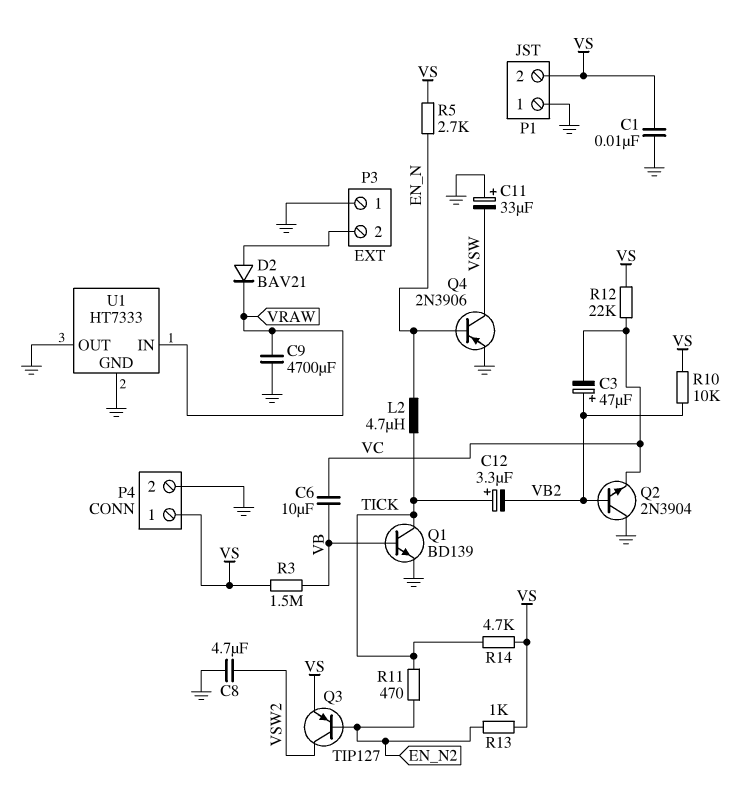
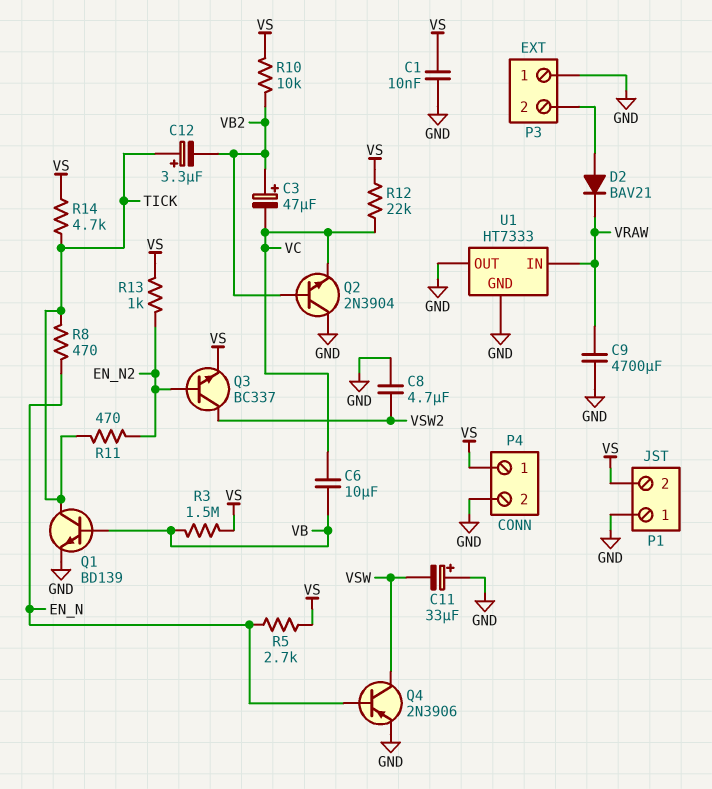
L2: 4.7uH (EN_N, TICK) -> none
Q3: PNP TIP127 (B EN_N2, C VSW2, E VS) -> NPN BC337 (B EN_N2, C VSW2, E VS)
R8: none -> 470 (EN_N, TICK)

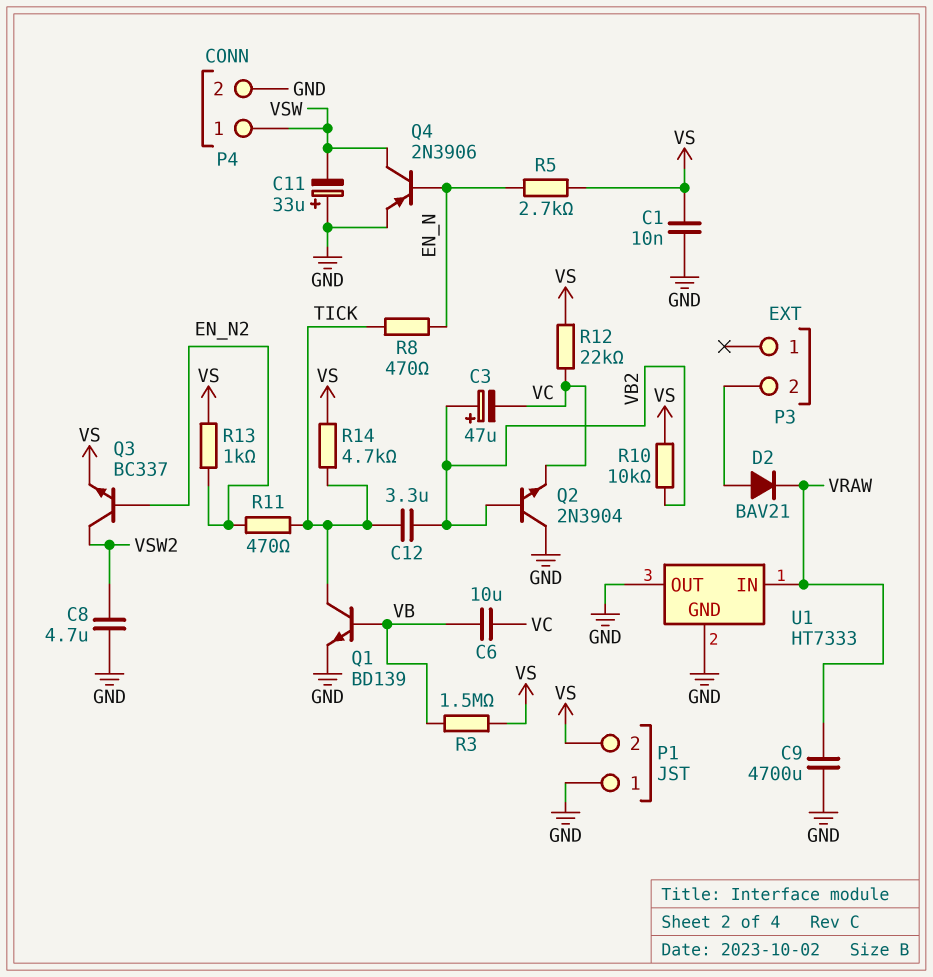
C12: 3.3uF (plus TICK, minus VB2) -> 3.3uF (TICK, VB2)
P3 pin 1: GND -> none
P4 pin 1: VS -> VSW

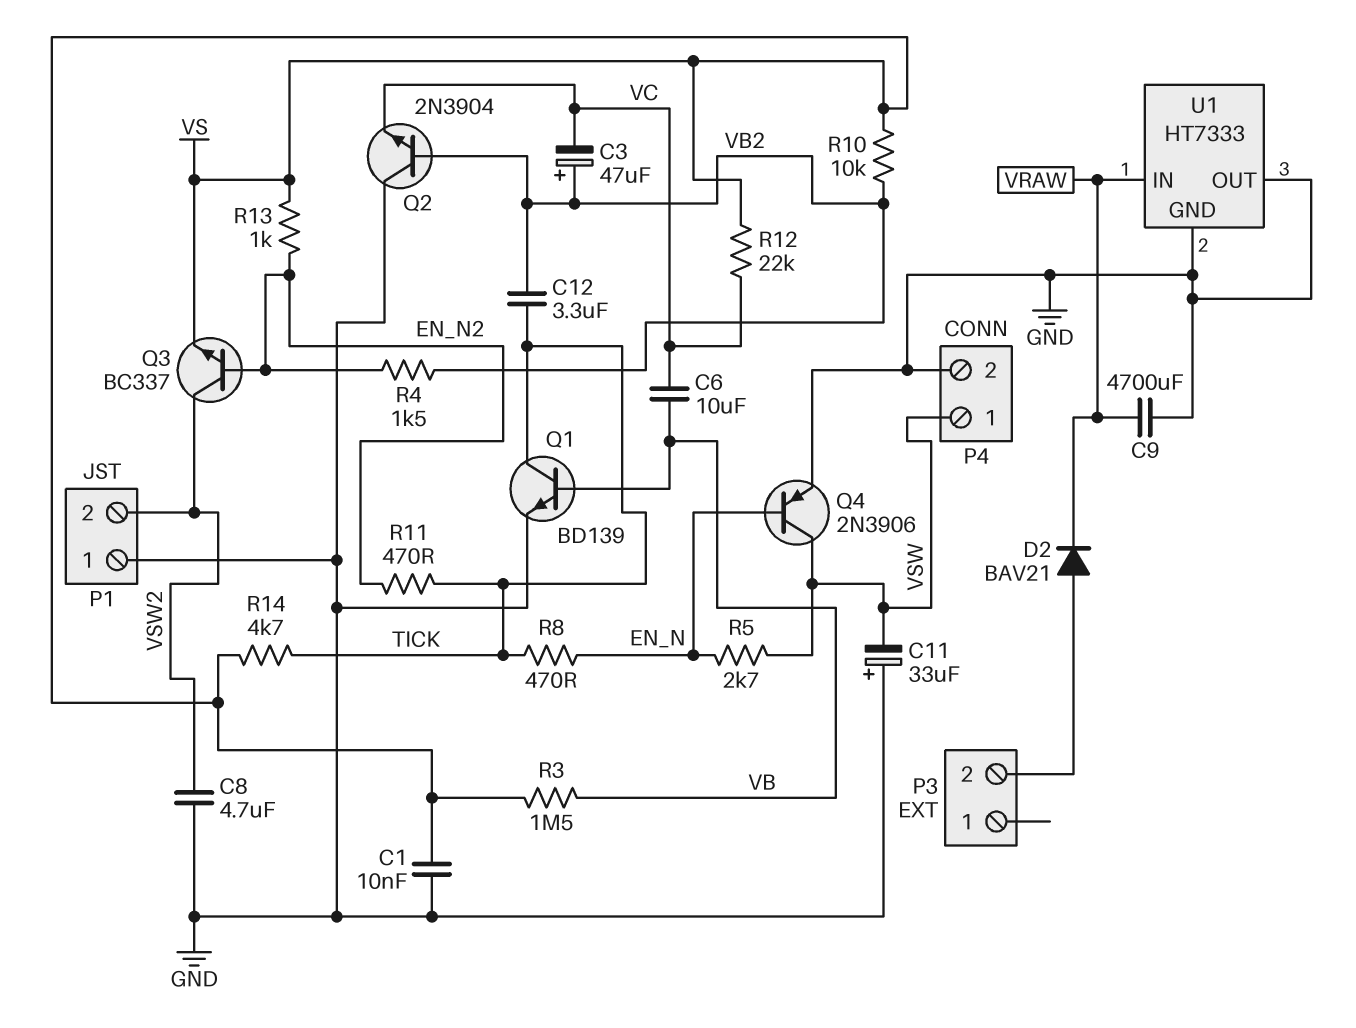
P1 pin 2: VS -> VSW2
R4: none -> 1.5k (EN_N2, VB2)
R5: 2.7k (EN_N, VS) -> 2.7k (EN_N, VSW)

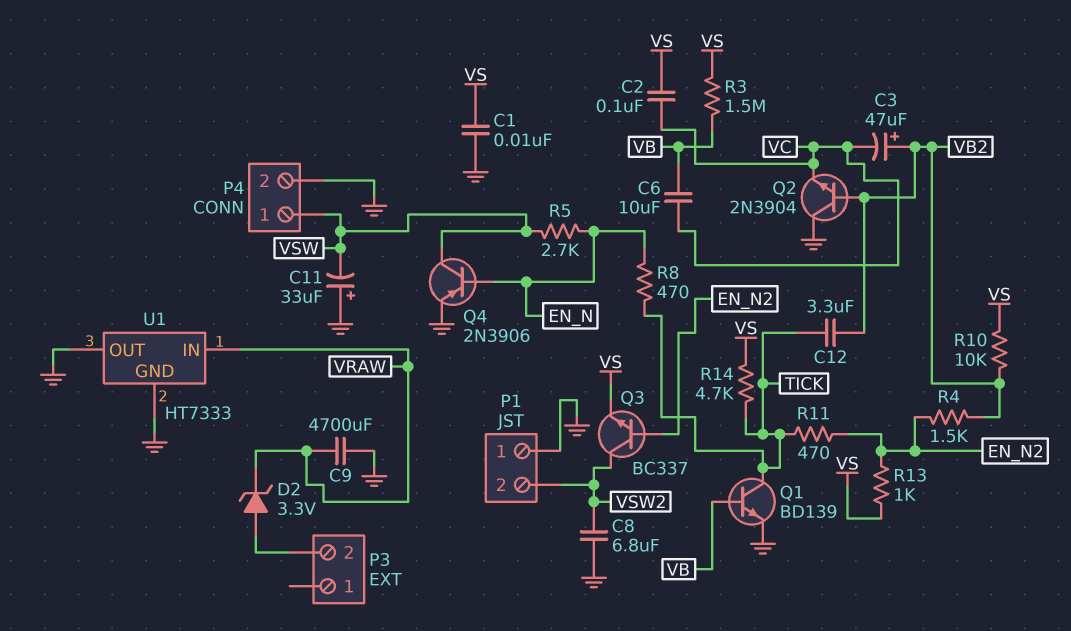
C2: none -> 100nF (VC, VS)
C8: 4.7uF (GND, VSW2) -> 6.8uF (GND, VSW2)
D2: diode BAV21 (A P3/2, K VRAW) -> zener 3.3V (A P3/2, K VRAW)
R12: 22k (VC, VS) -> none

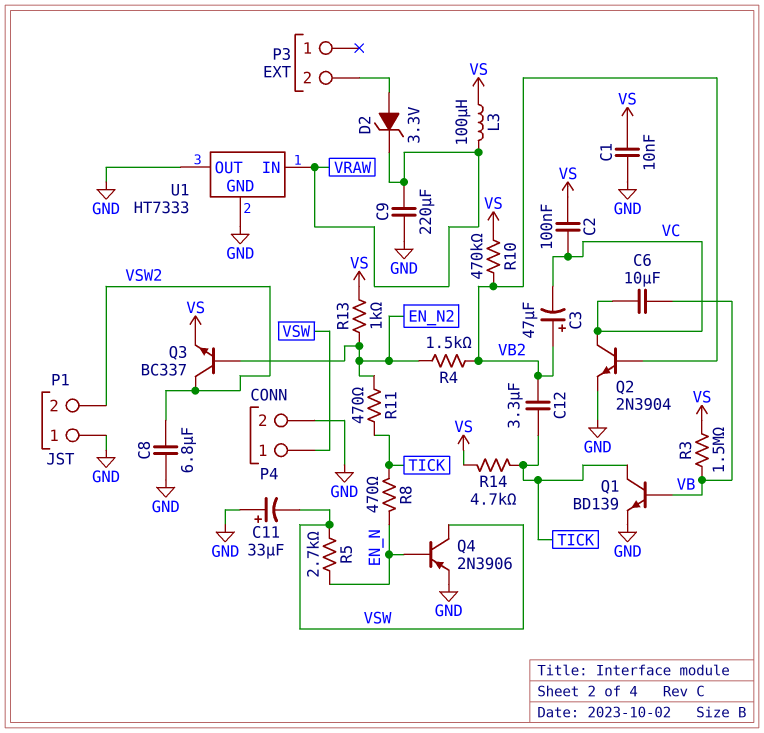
C9: 4700uF (GND, VRAW) -> 220uF (GND, VRAW)
L3: none -> 100uH (VRAW, VS)
Q2: NPN 2N3904 (B VB2, C GND, E VC) -> NPN 2N3904 (B VB2, C VC, E GND)
R10: 10k (VB2, VS) -> 470k (VB2, VS)

